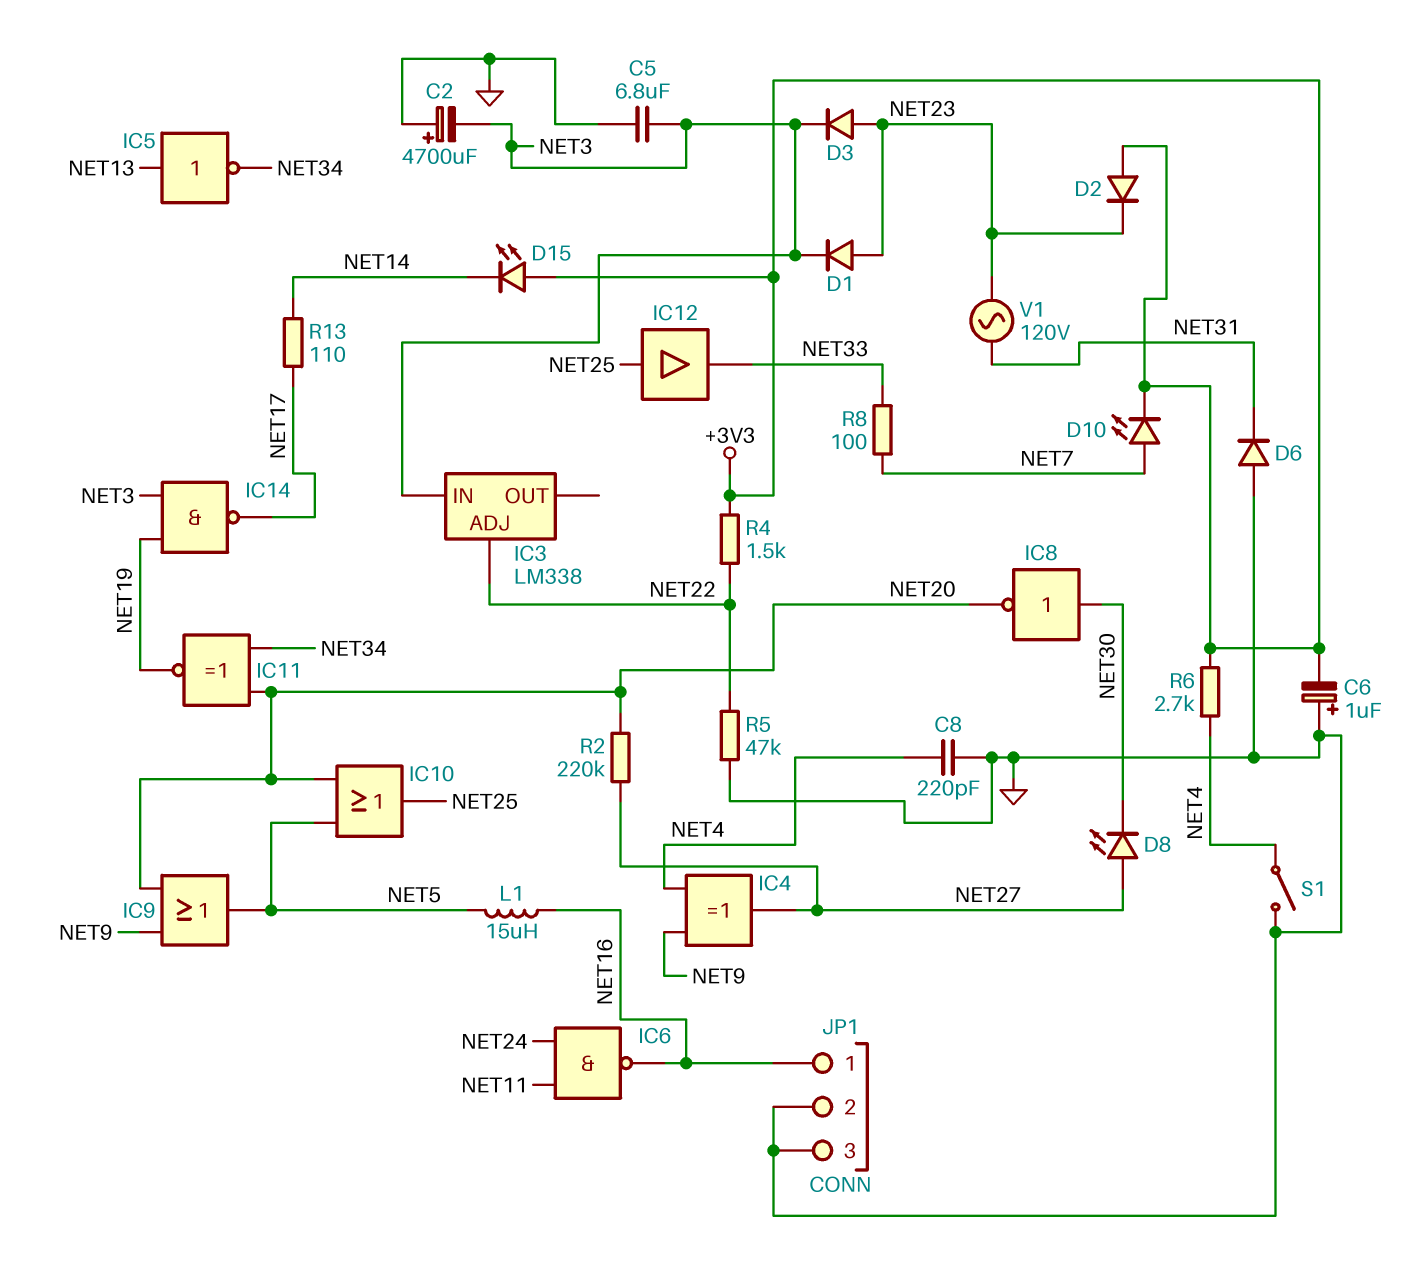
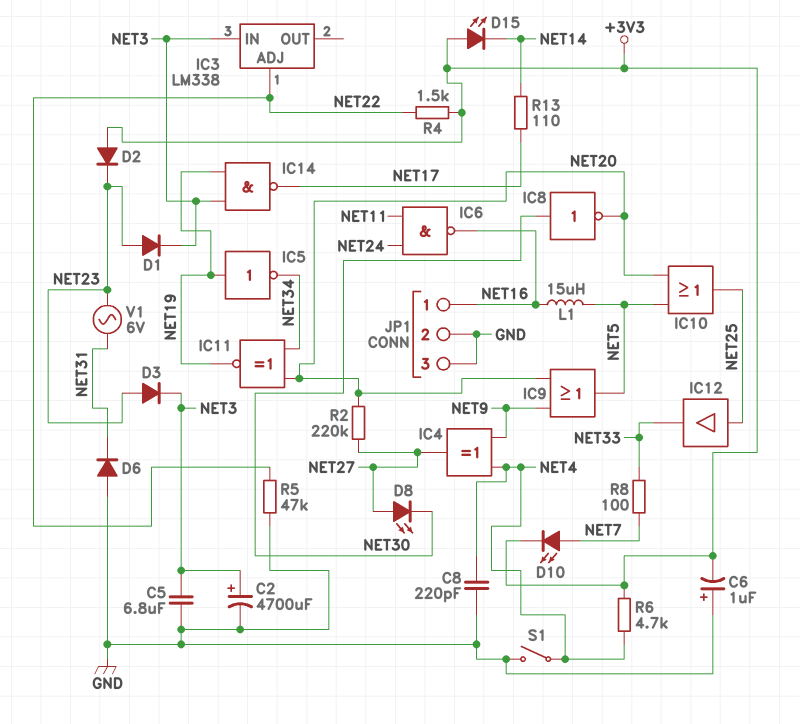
C2: 4700uF (plus GND, minus NET3) -> 4700uF (plus NET3, minus GND)
IC5: NOT (in NET13, out NET34) -> NOT (in NET19, out NET34)
R6: 2.7k (+3V3, NET4) -> 4.7k (+3V3, NET4)
V1: AC 120V (NET23, NET31) -> AC 6V (NET23, NET31)

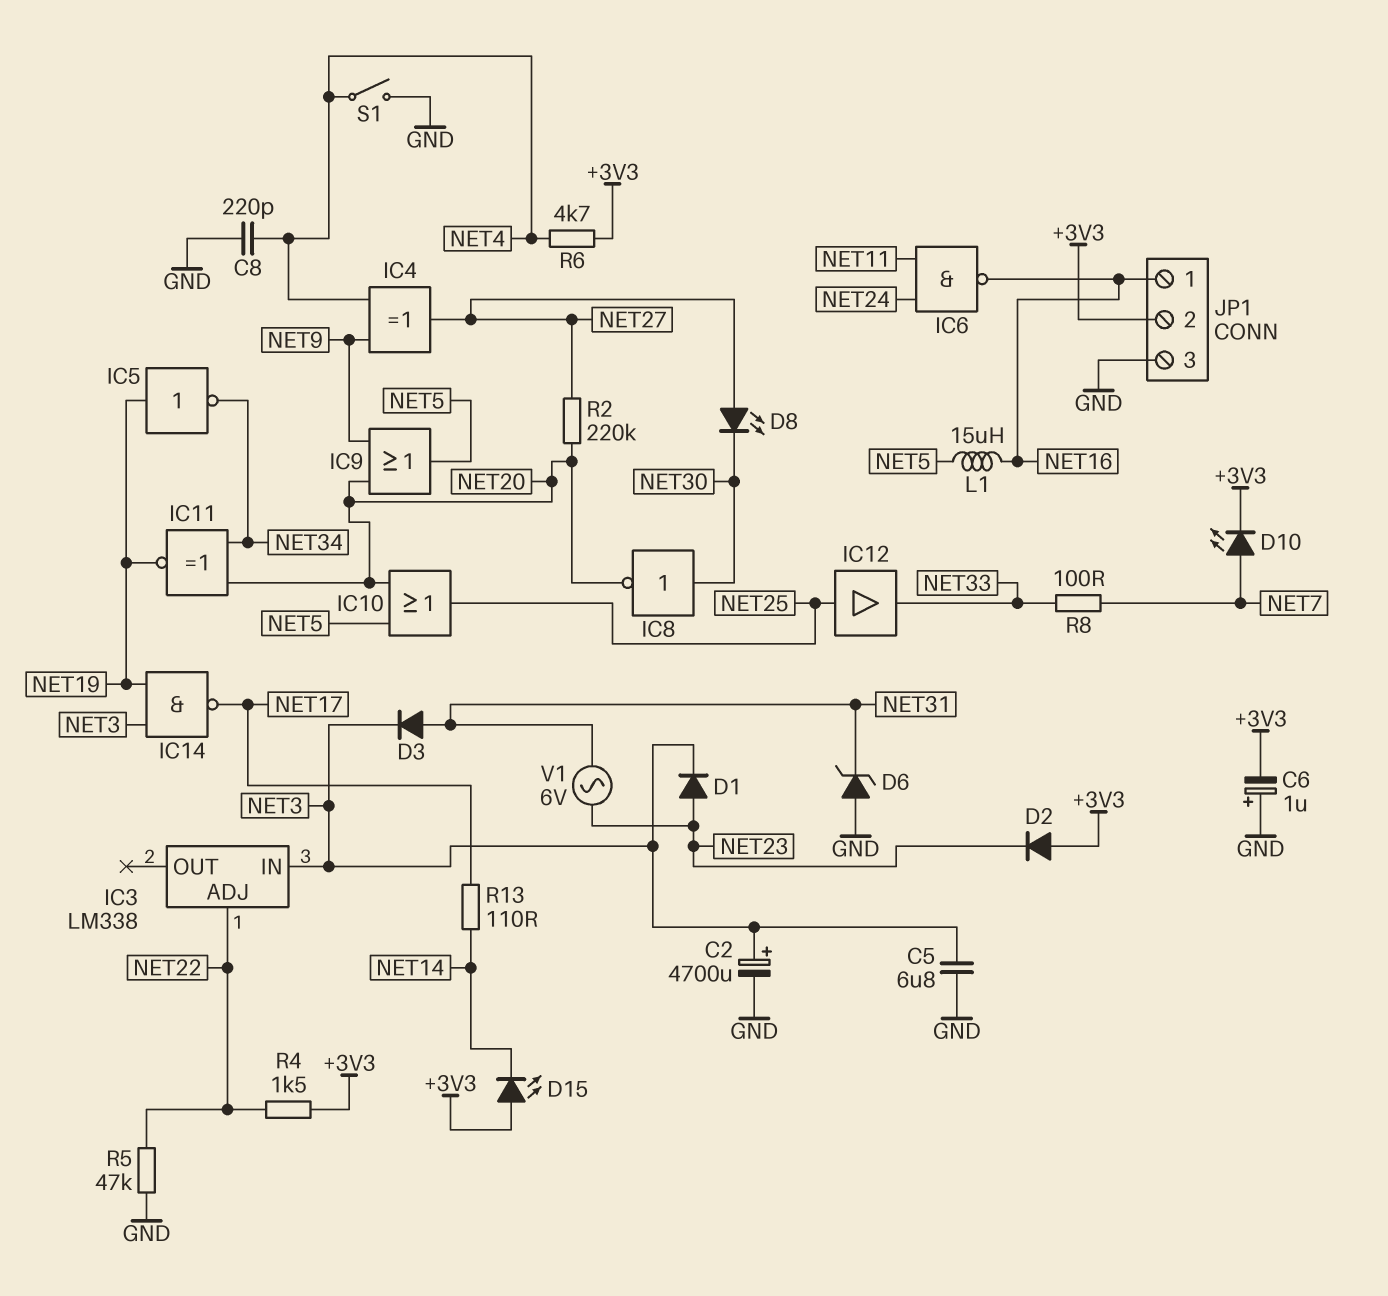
D3: diode (A NET23, K NET3) -> diode (A NET31, K NET3)
D6: diode (A GND, K NET31) -> zener (A GND, K NET31)
JP1 pin 2: GND -> +3V3

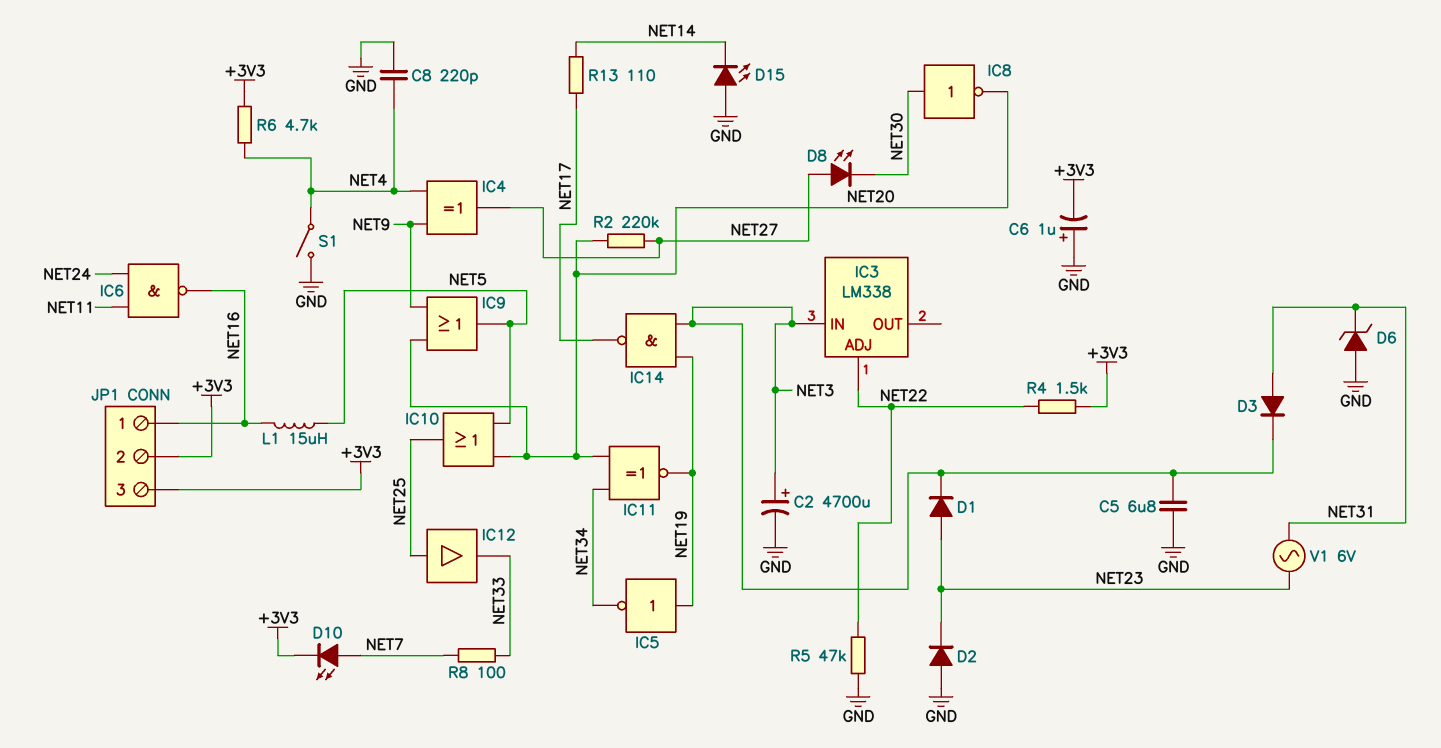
D2: diode (A +3V3, K NET23) -> diode (A GND, K NET23)
D15: LED (A +3V3, K NET14) -> LED (A GND, K NET14)
JP1 pin 3: GND -> +3V3

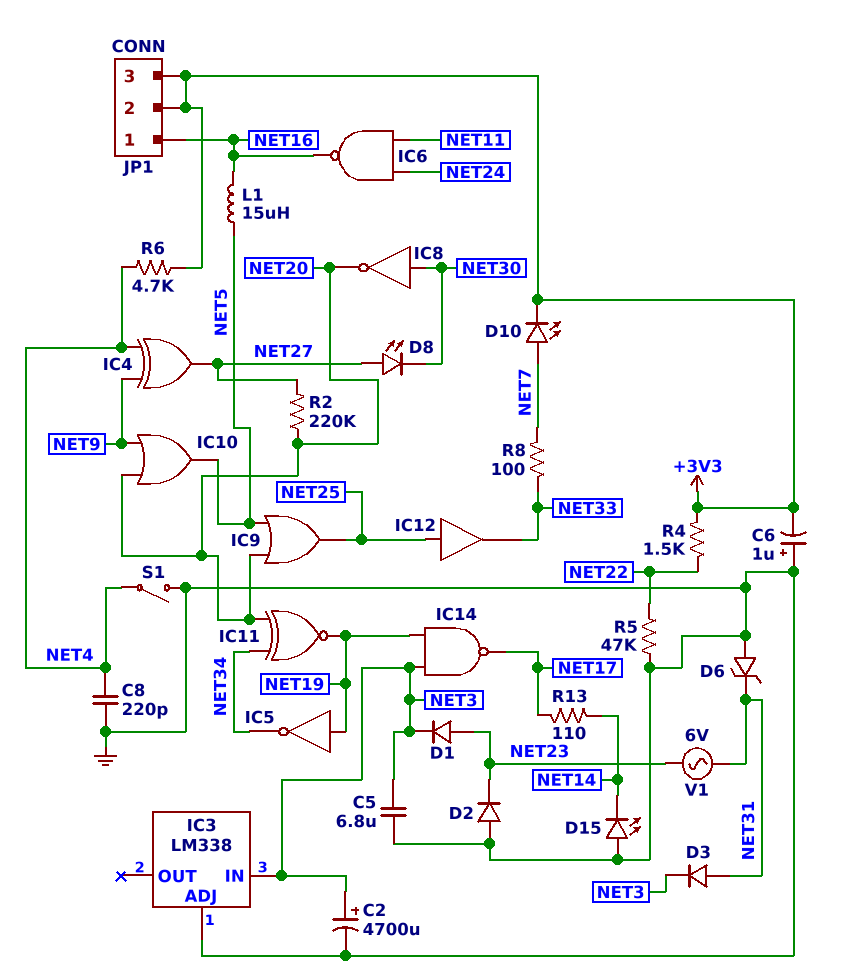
IC3 pin ADJ: NET22 -> GND
IC9: OR (in NET9, in NET20, out NET5) -> OR (in NET5, in NET20, out NET25)
IC10: OR (in NET5, in NET20, out NET25) -> OR (in NET9, in NET20, out NET5)

